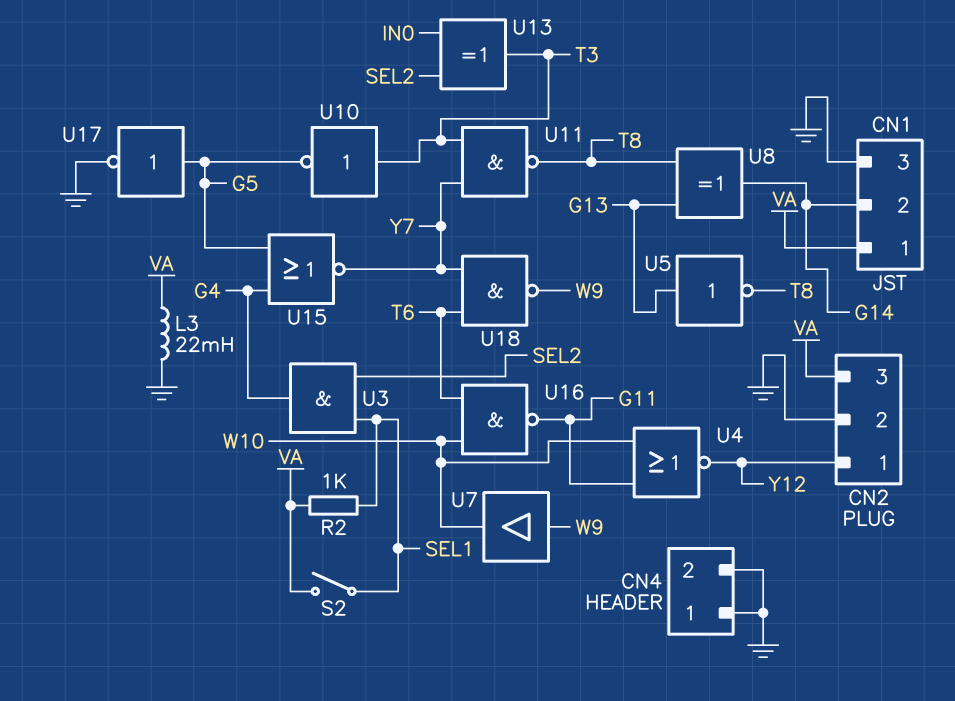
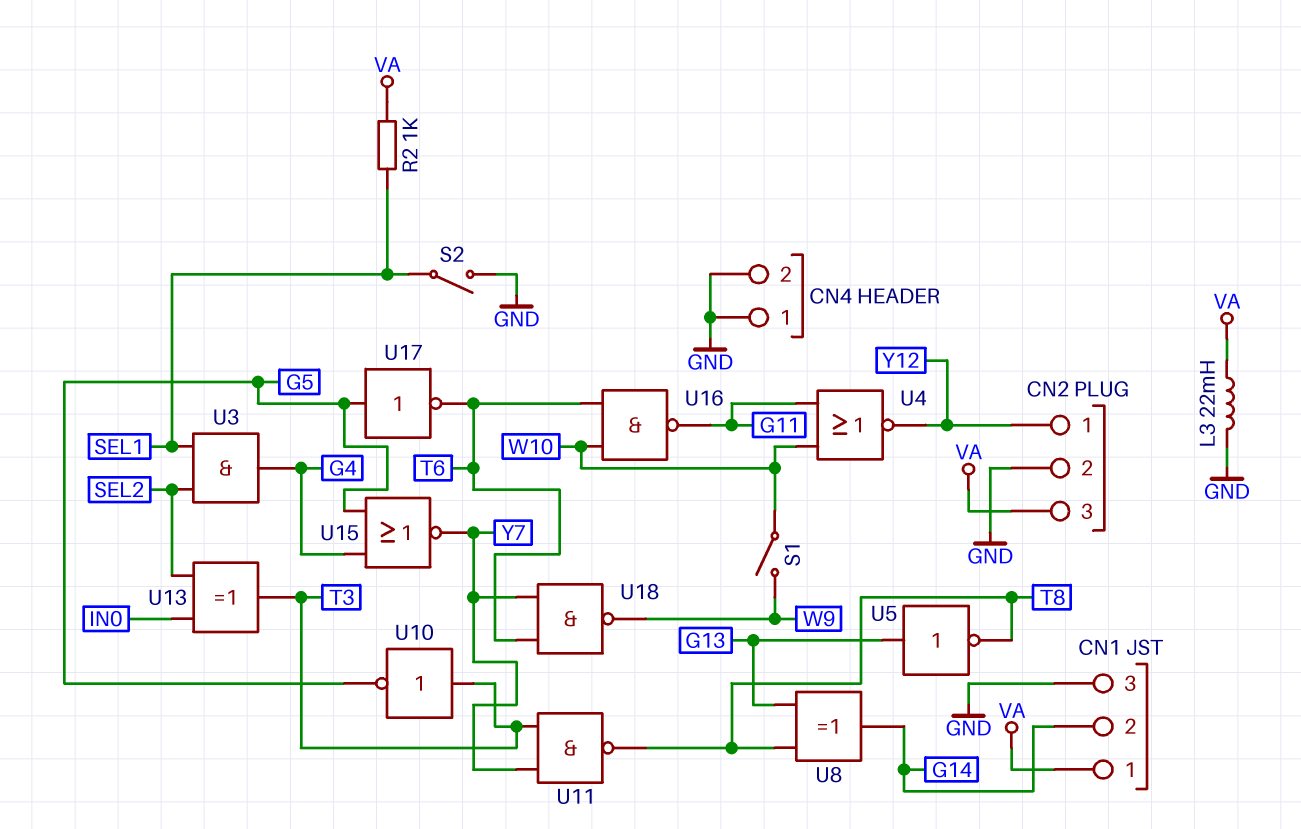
S1: none -> switch (W9, W10)
S2: switch (SEL1, VA) -> switch (GND, SEL1)
U7: buffer (in W9, out W10) -> none
U17: NOT (in G5, out GND) -> NOT (in G5, out T6)

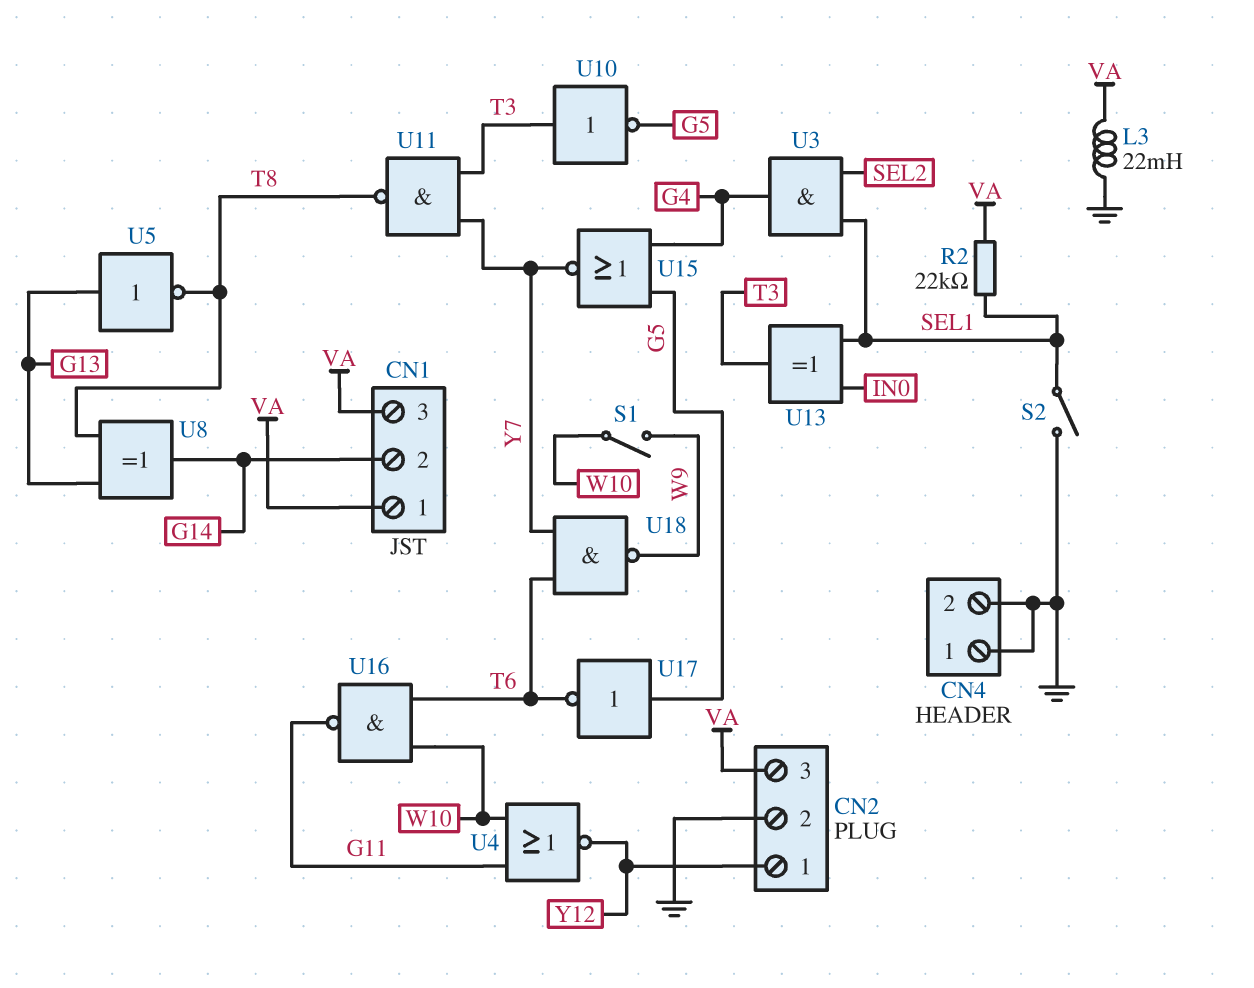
CN1 pin 3: GND -> VA
R2: 1k (SEL1, VA) -> 22k (SEL1, VA)
U13: XOR (in IN0, in SEL2, out T3) -> XOR (in IN0, in SEL1, out T3)

